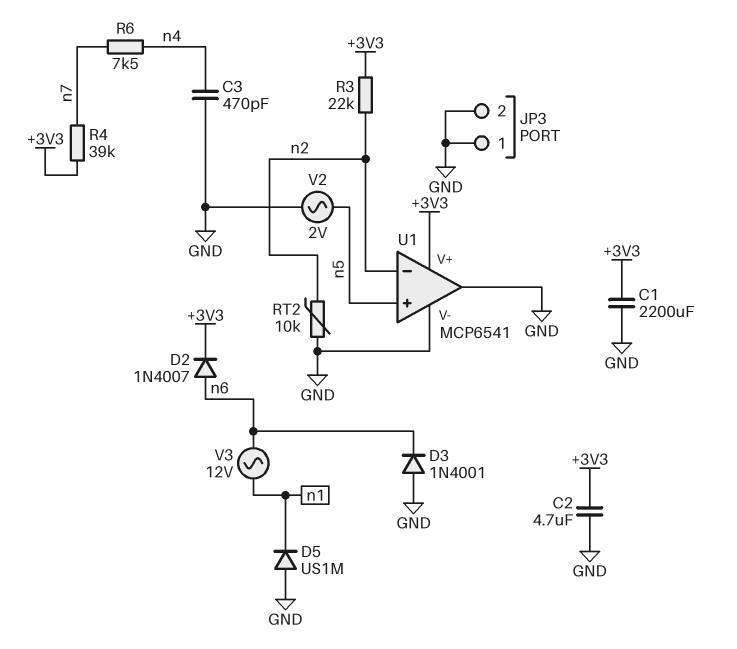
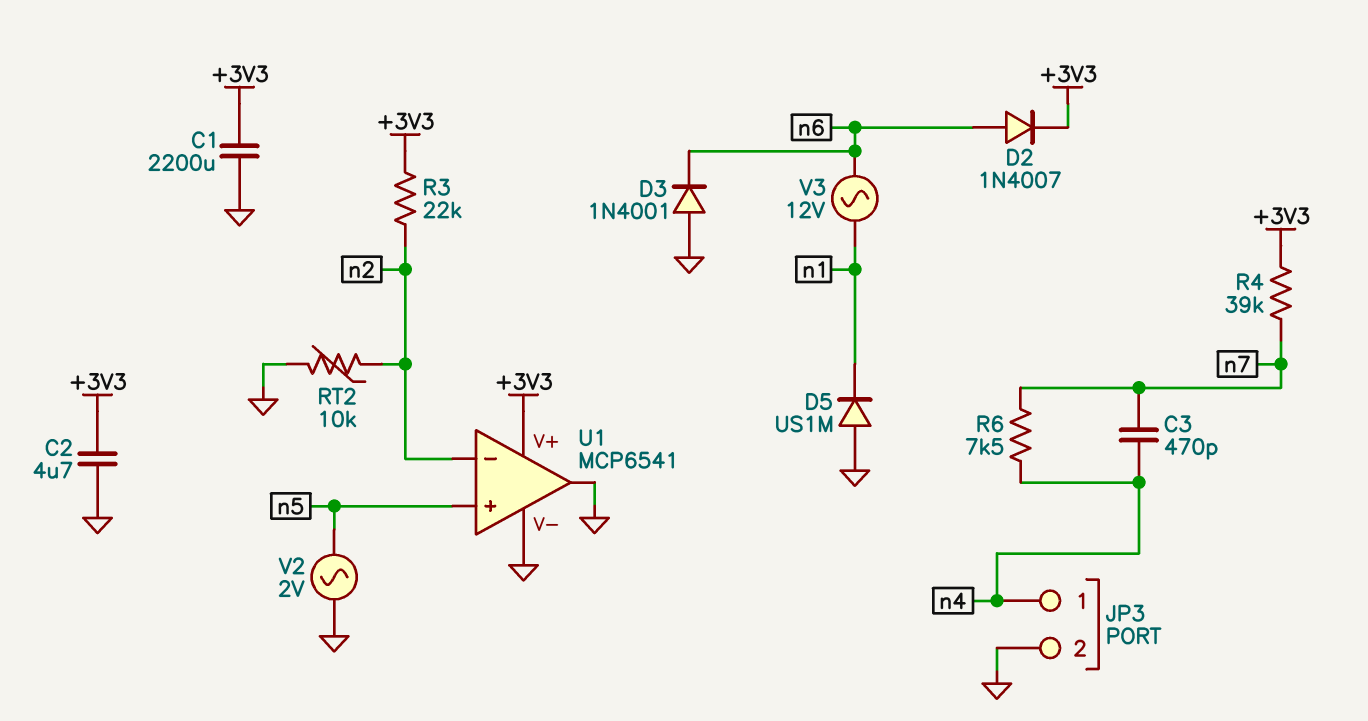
C3: 470pF (GND, n4) -> 470pF (n4, n7)
JP3 pin 1: GND -> n4

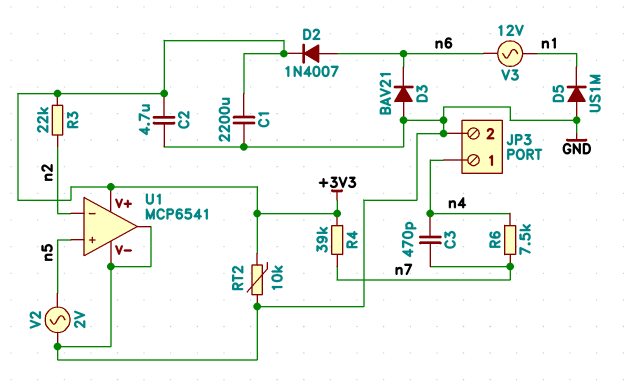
D3: diode 1N4001 (A GND, K n6) -> diode BAV21 (A GND, K n6)
RT2: 10k (GND, n2) -> 10k (+3V3, GND)

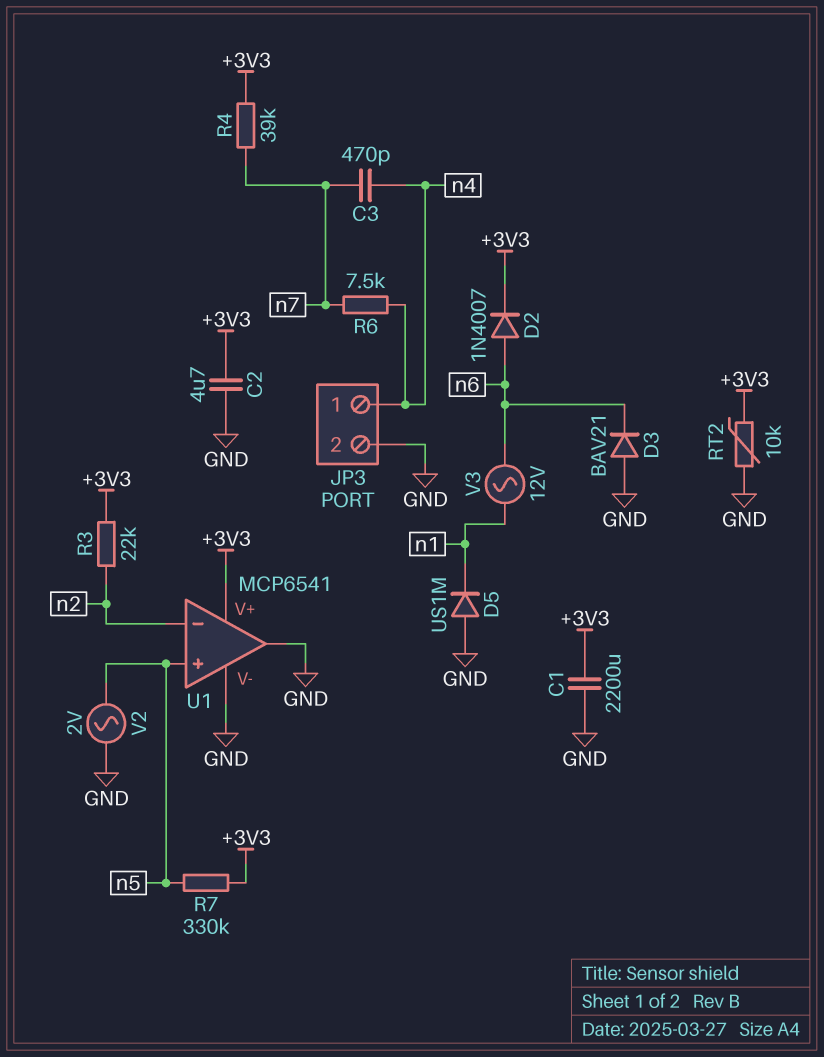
R7: none -> 330k (+3V3, n5)

